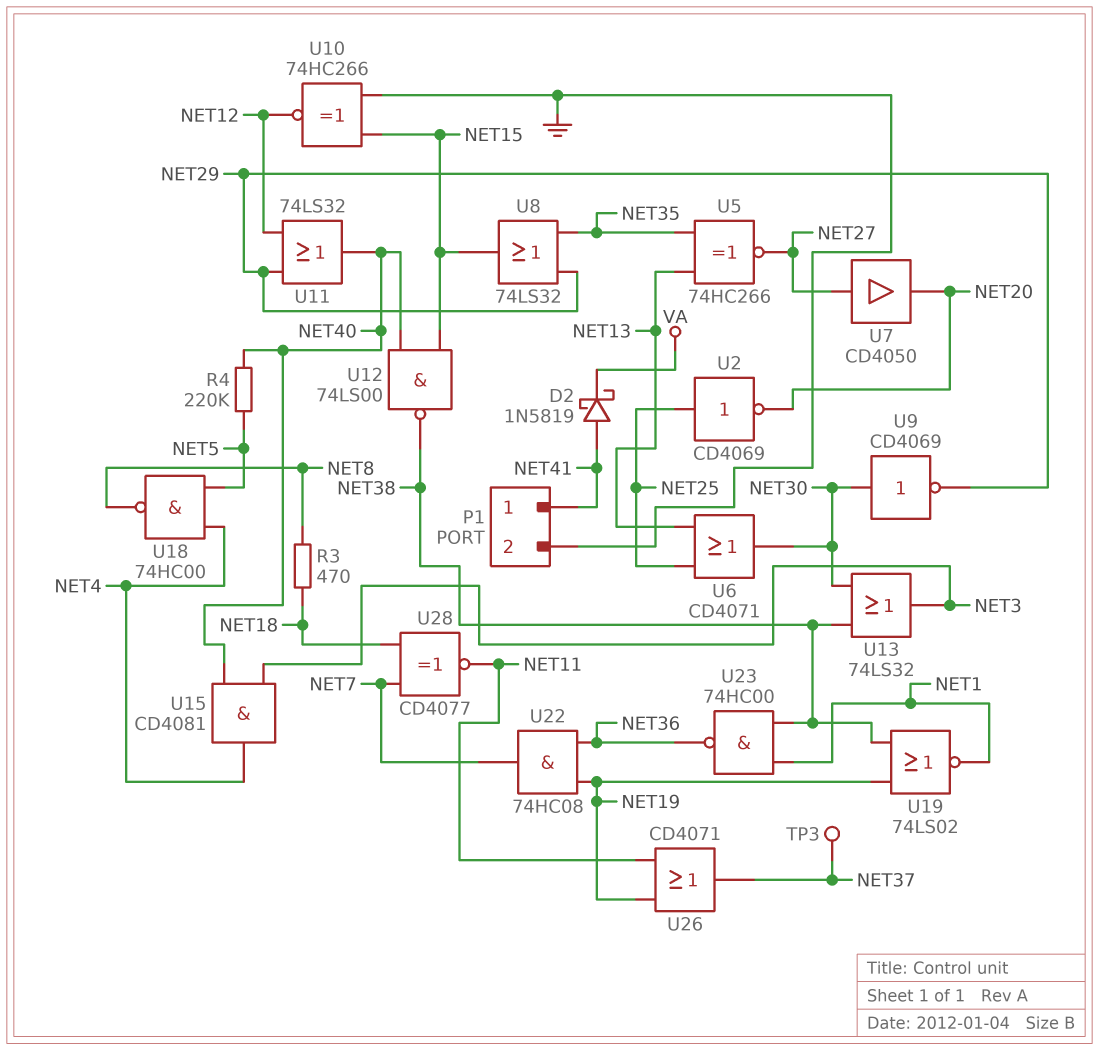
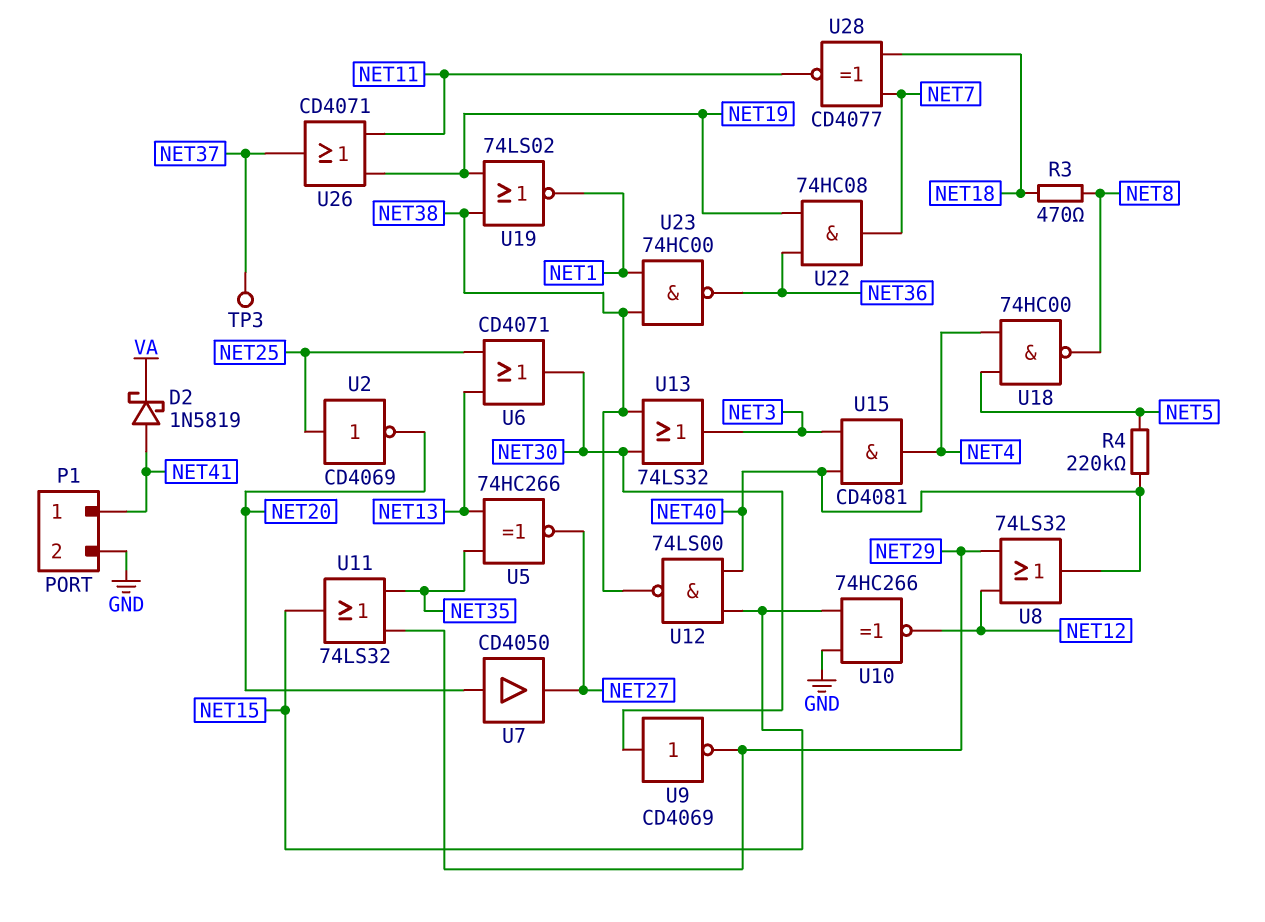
U7: buffer CD4050 (in NET27, out NET20) -> buffer CD4050 (in NET20, out NET27)
U8: OR 74LS32 (in NET29, in NET35, out NET15) -> OR 74LS32 (in NET12, in NET29, out NET40)
U11: OR 74LS32 (in NET12, in NET29, out NET40) -> OR 74LS32 (in NET29, in NET35, out NET15)

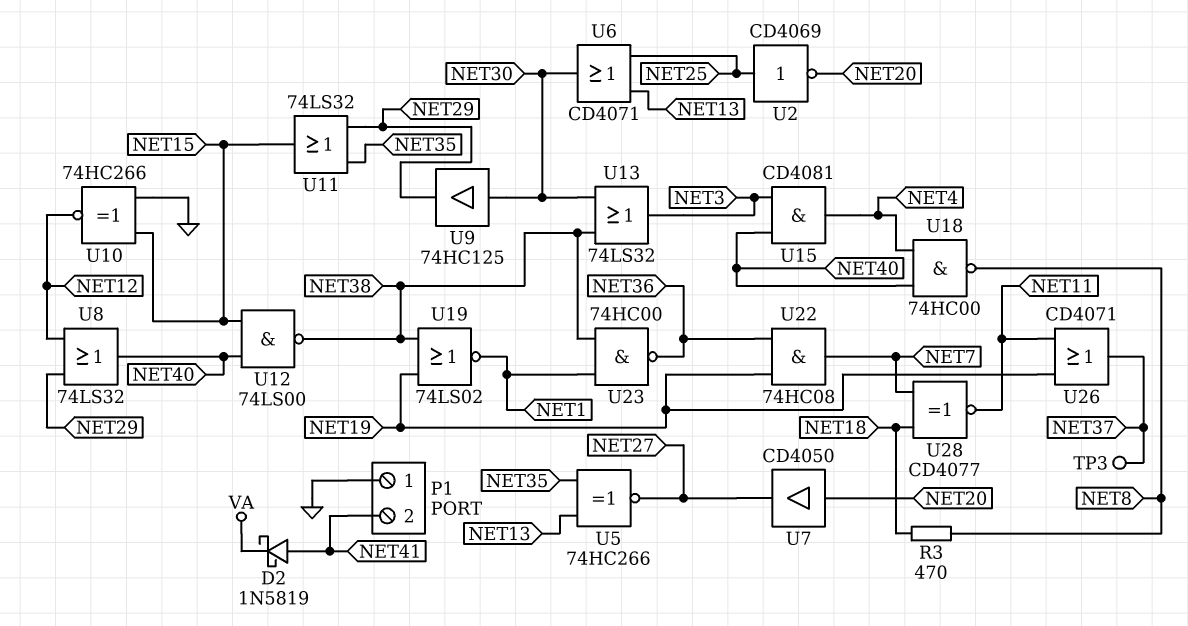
P1 pin 1: NET41 -> GND
P1 pin 2: GND -> NET41
R4: 220k (NET5, NET40) -> none
U9: NOT CD4069 (in NET30, out NET29) -> buffer 74HC125 (in NET30, out NET29)
U18: NAND 74HC00 (in NET4, in NET5, out NET8) -> NAND 74HC00 (in NET4, in NET40, out NET8)

